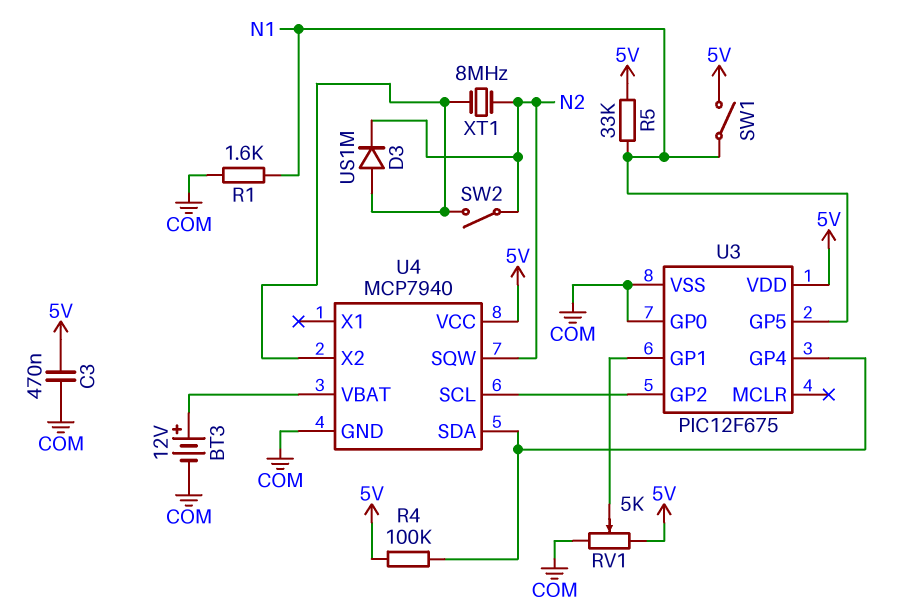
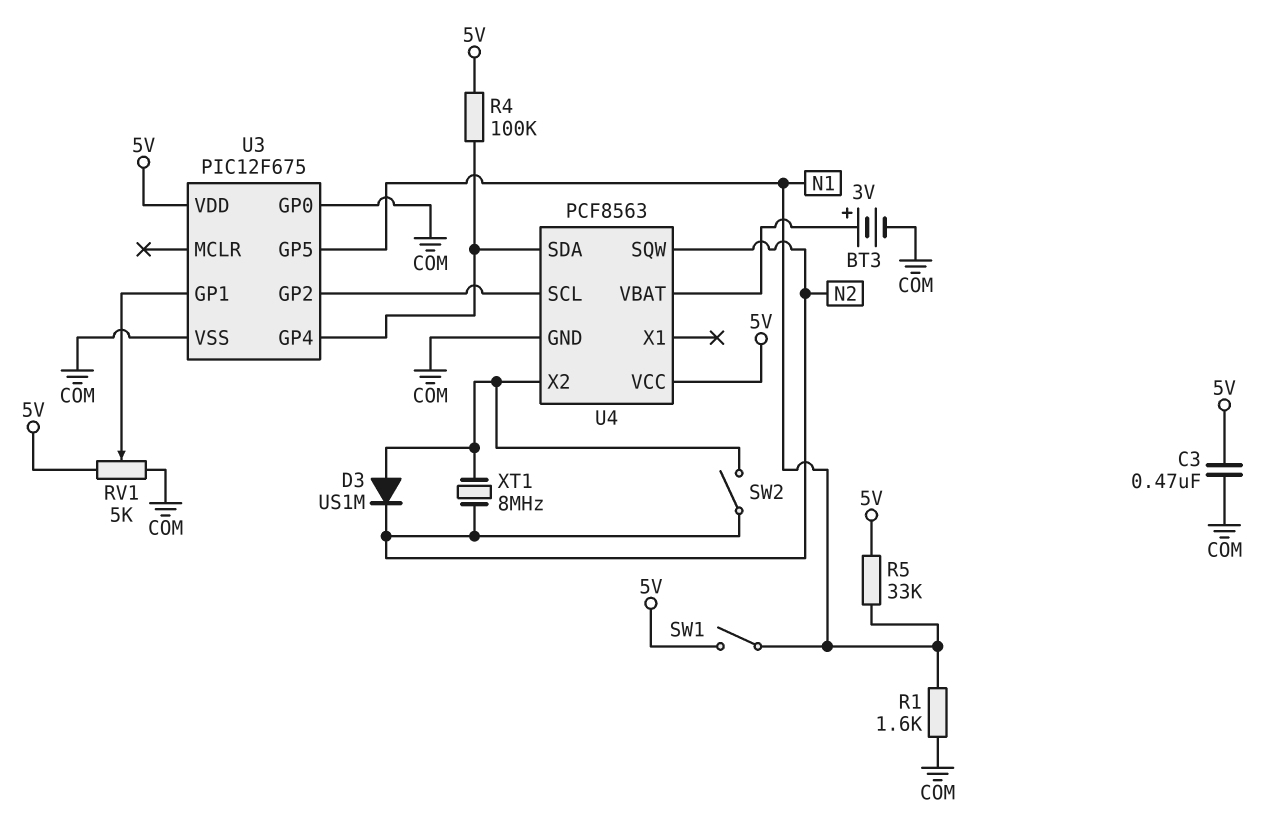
BT3: 12V (plus U4/VBAT, minus COM) -> 3V (plus U4/VBAT, minus COM)
U4: MCP7940 -> PCF8563

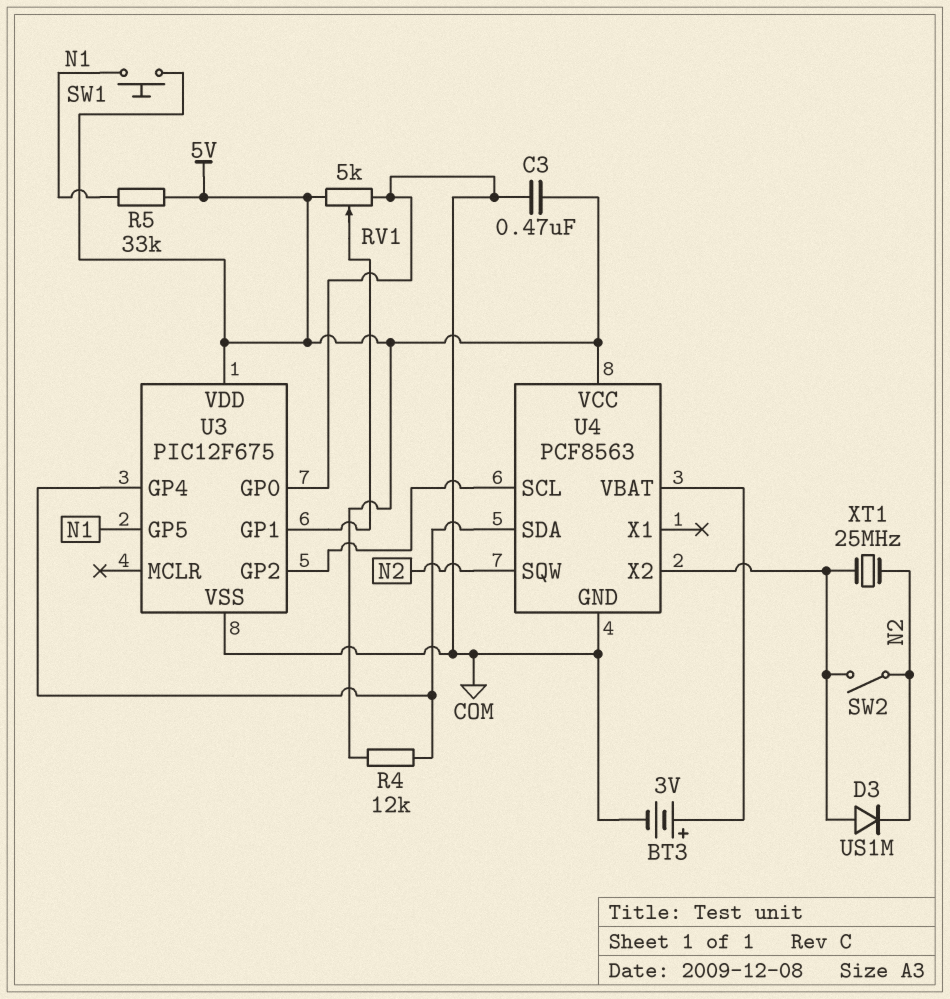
R1: 1.6k (COM, N1) -> none
R4: 100k (5V, U3/GP4) -> 12k (5V, U3/GP4)
SW1: switch (5V, N1) -> button (5V, N1)
XT1: 8MHz (N2, U4/X2) -> 25MHz (N2, U4/X2)

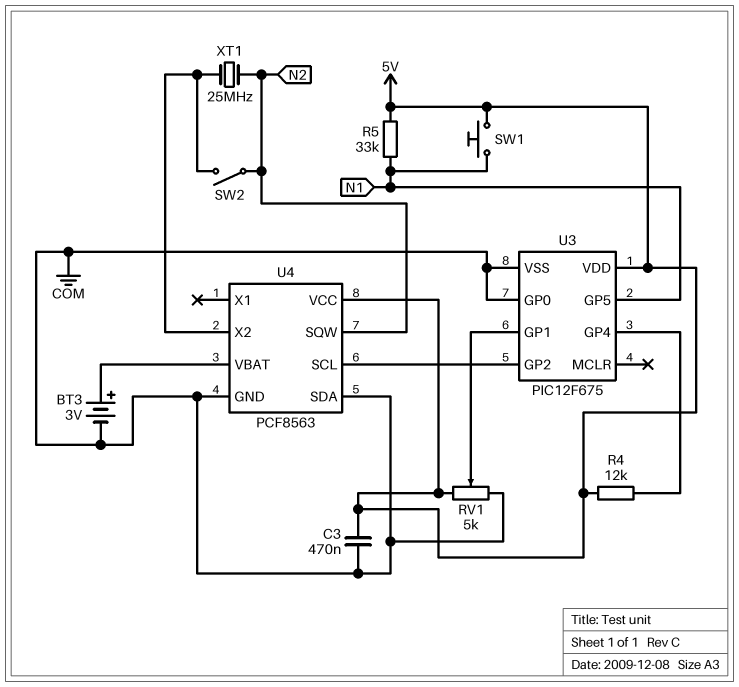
D3: diode US1M (A U4/X2, K N2) -> none
U4 pin SDA: U3/GP4 -> COM

